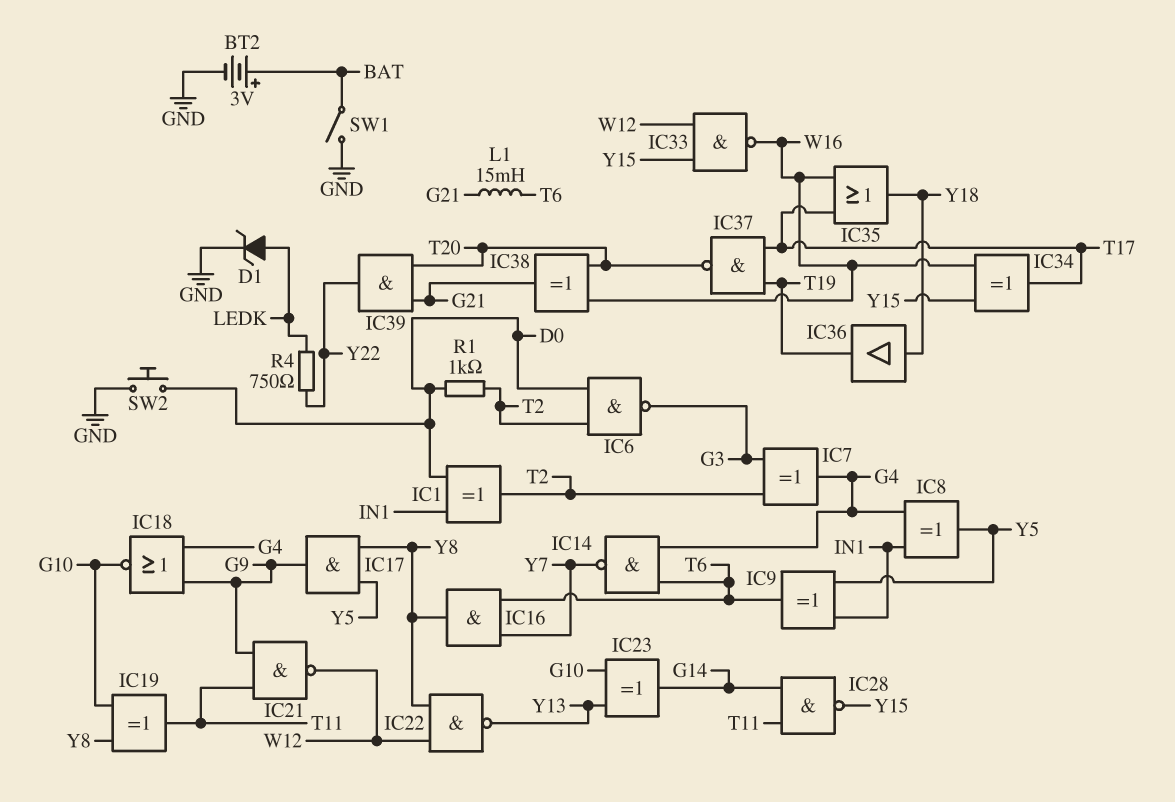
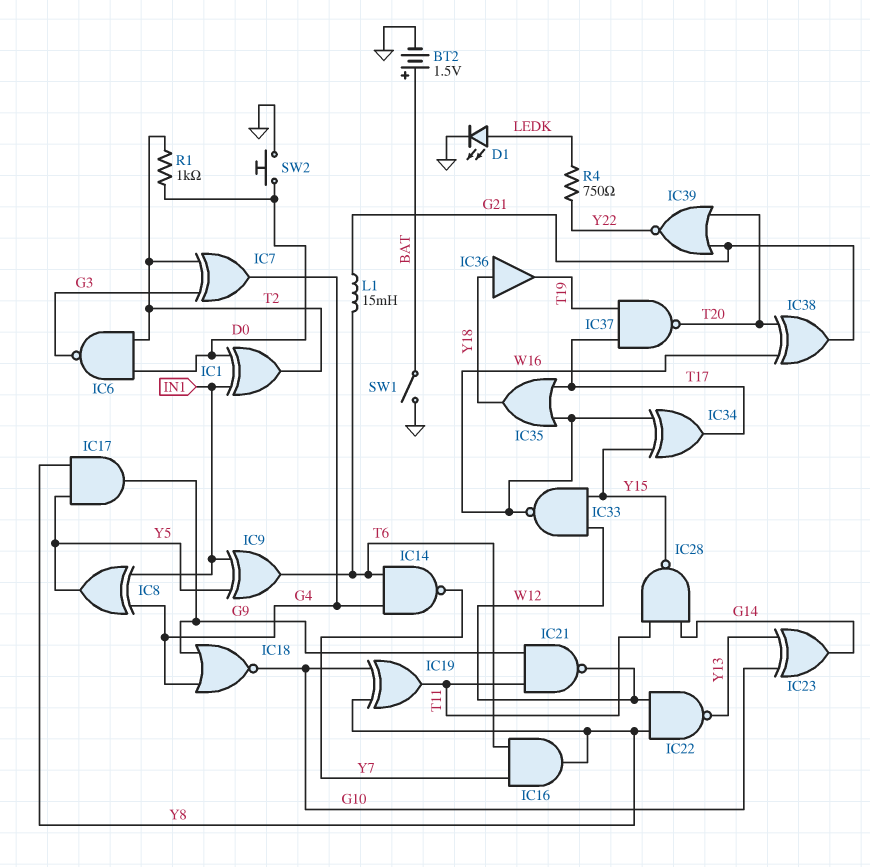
BT2: 3V (plus BAT, minus GND) -> 1.5V (plus BAT, minus GND)
D1: zener (A LEDK, K GND) -> LED (A LEDK, K GND)
IC39: AND (in G21, in T20, out Y22) -> NOR (in G21, in T20, out Y22)

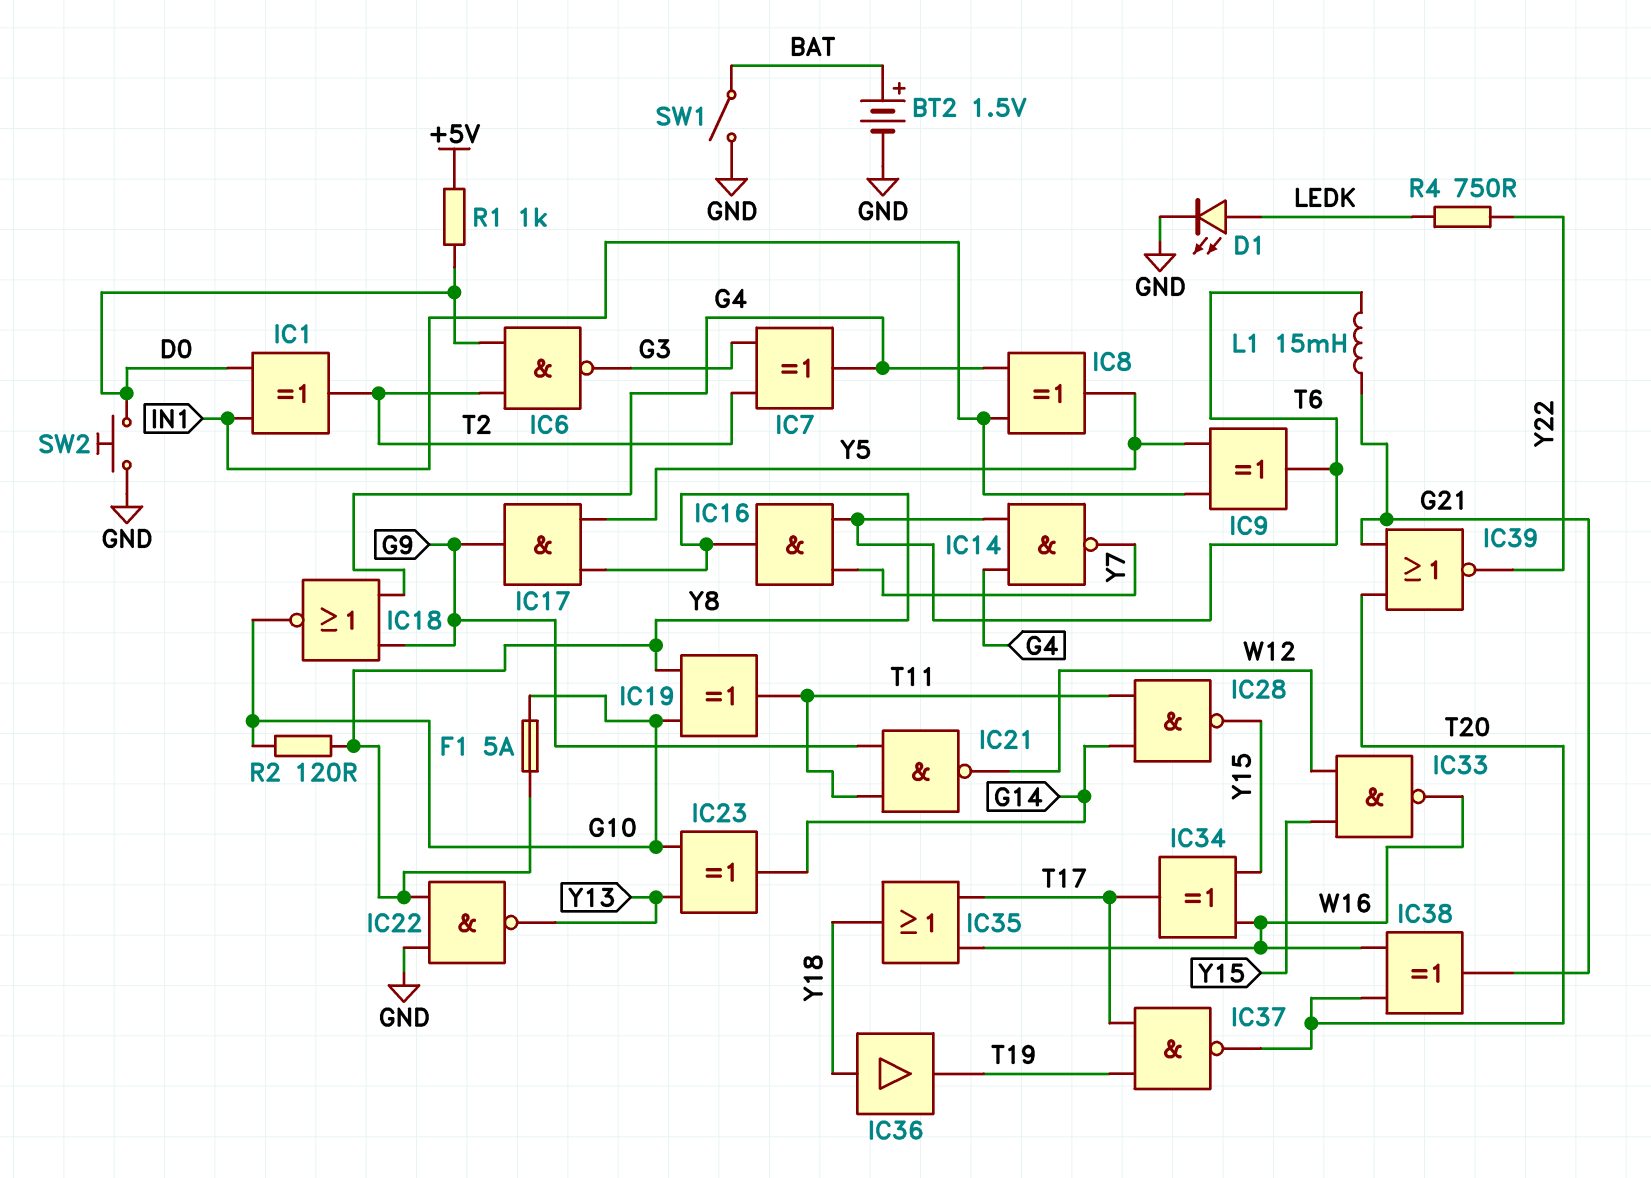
F1: none -> 5A (G10, Y8)
IC22: NAND (in W12, in Y8, out Y13) -> NAND (in GND, in Y8, out Y13)
R1: 1k (D0, T2) -> 1k (+5V, D0)
R2: none -> 120 (G10, Y8)

